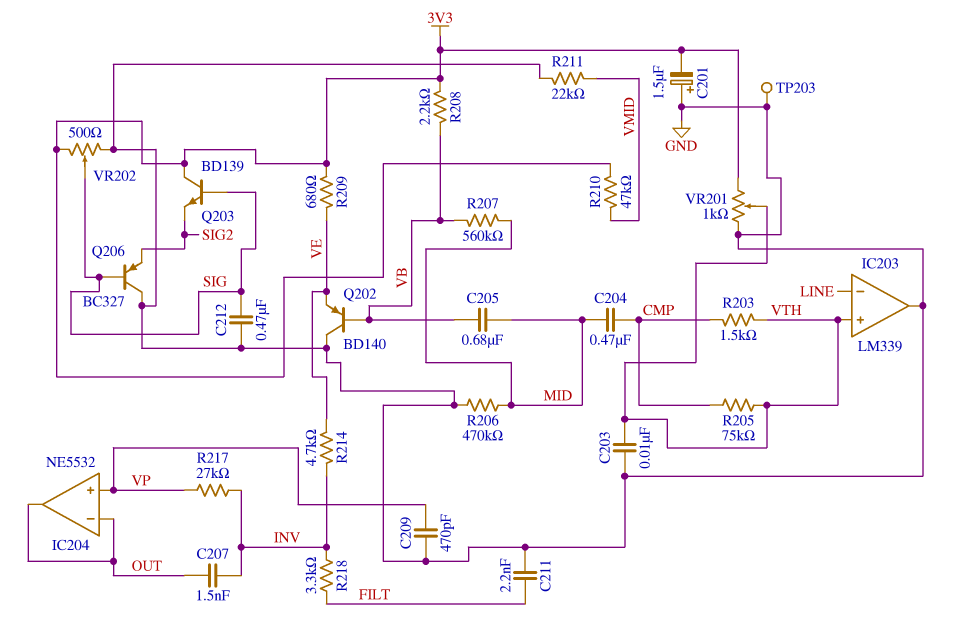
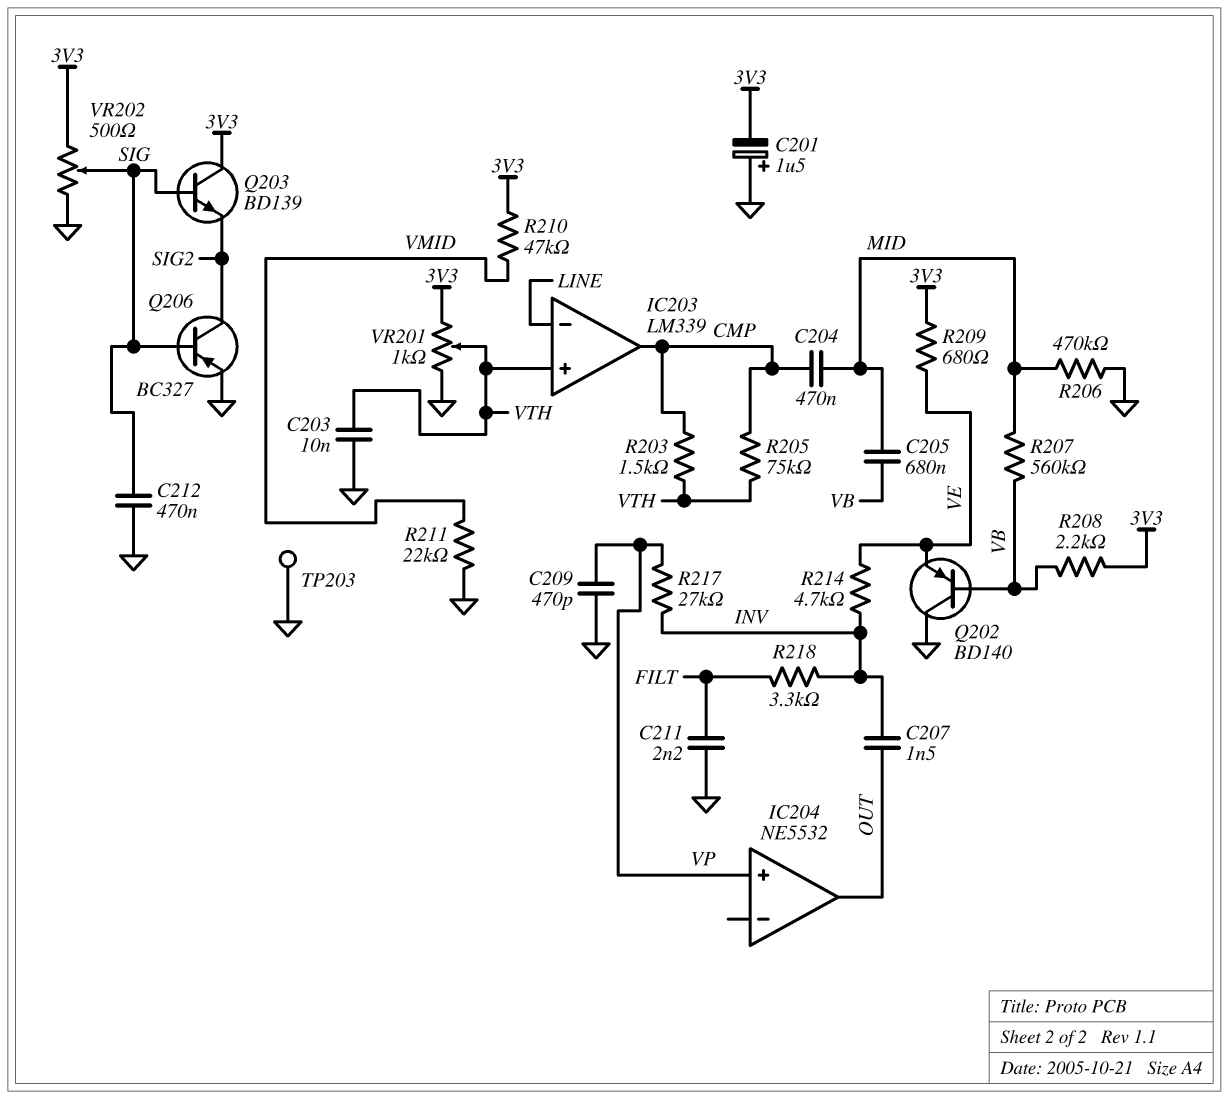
IC203 pin out: GND -> CMP
IC204 pin in-: OUT -> none
Q206: PNP BC327 (B SIG, C GND, E SIG2) -> PNP BC327 (B SIG, C SIG2, E GND)

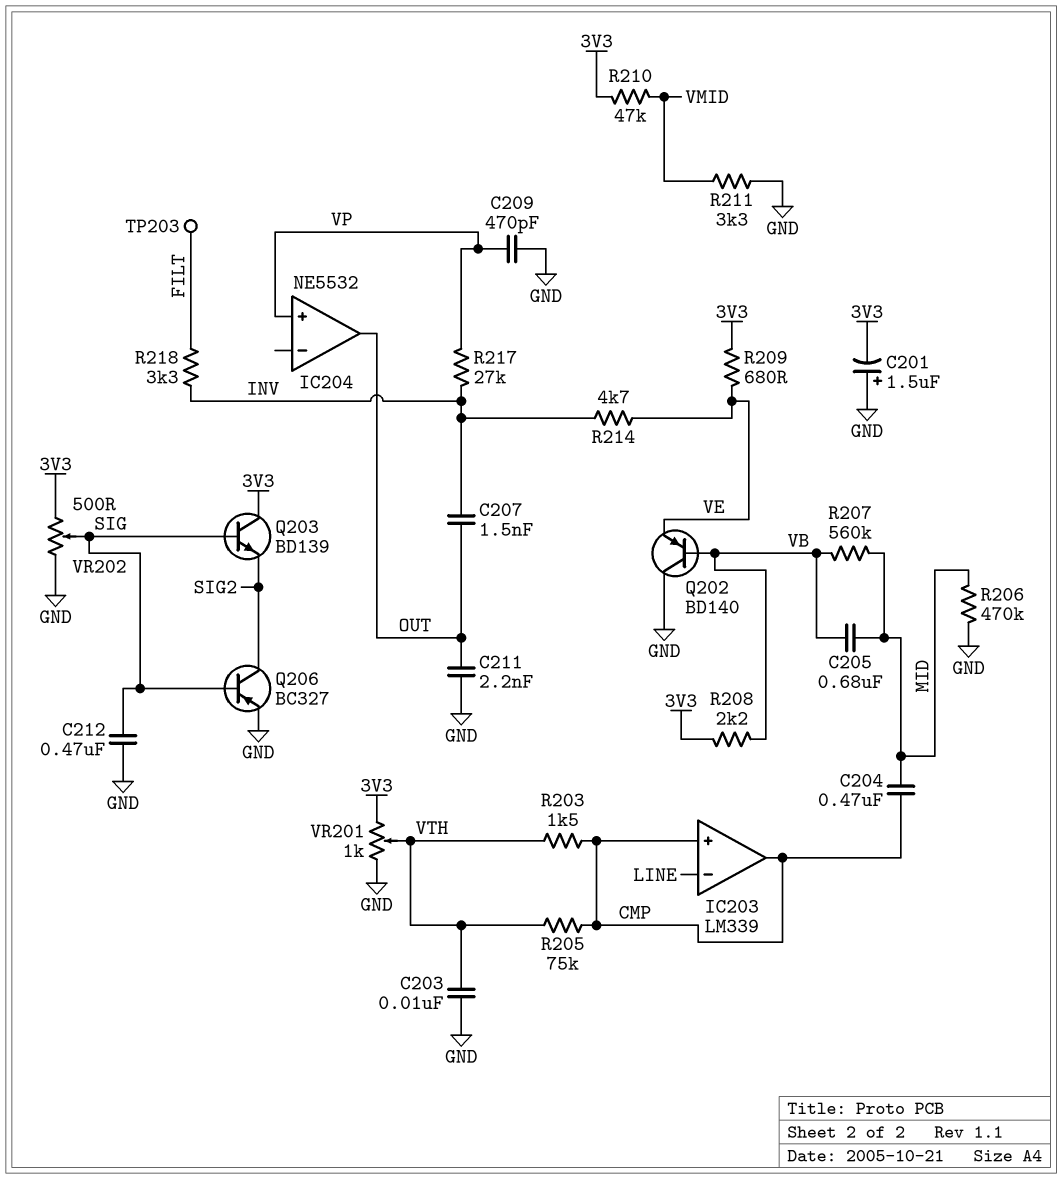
C211: 2.2nF (FILT, GND) -> 2.2nF (GND, OUT)
IC203 pin in+: VTH -> CMP
R211: 22k (GND, VMID) -> 3.3k (GND, VMID)
TP203: test point (GND) -> test point (FILT)

